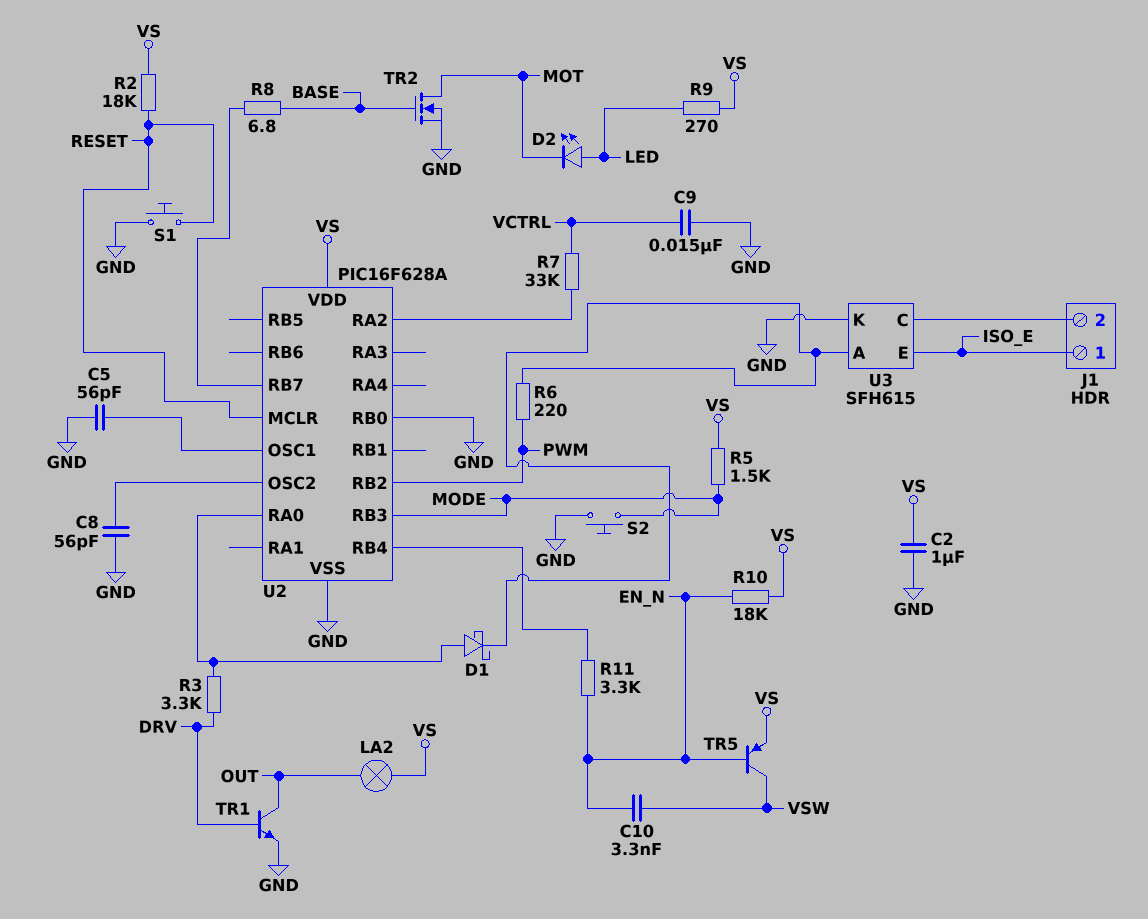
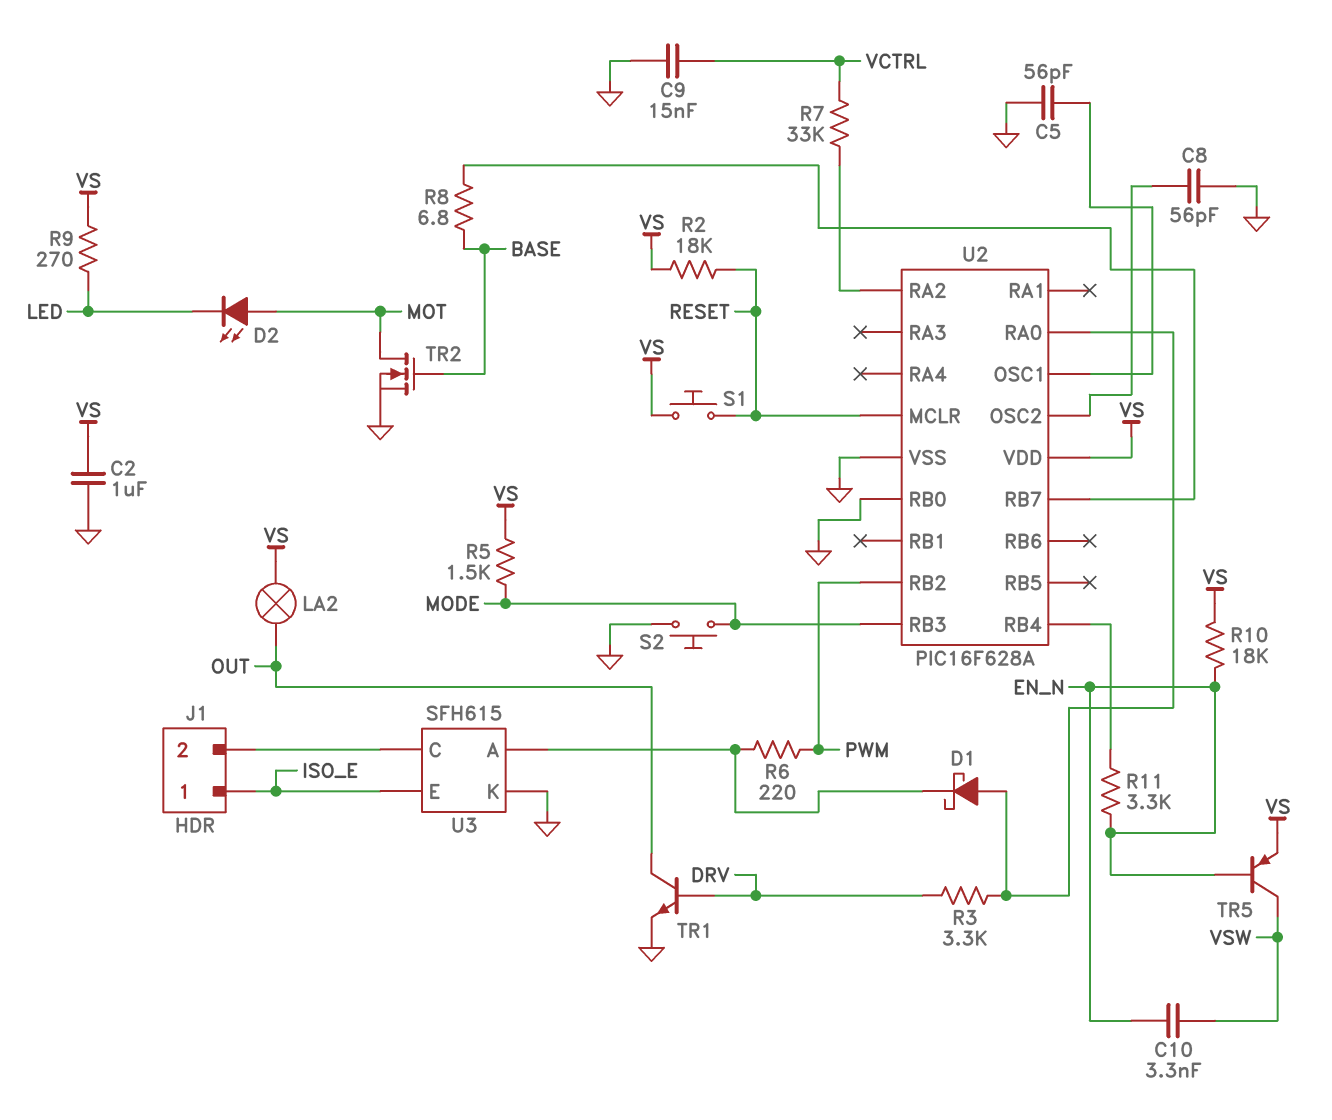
D2: LED (A LED, K MOT) -> LED (A MOT, K LED)
S1: button (GND, RESET) -> button (RESET, VS)

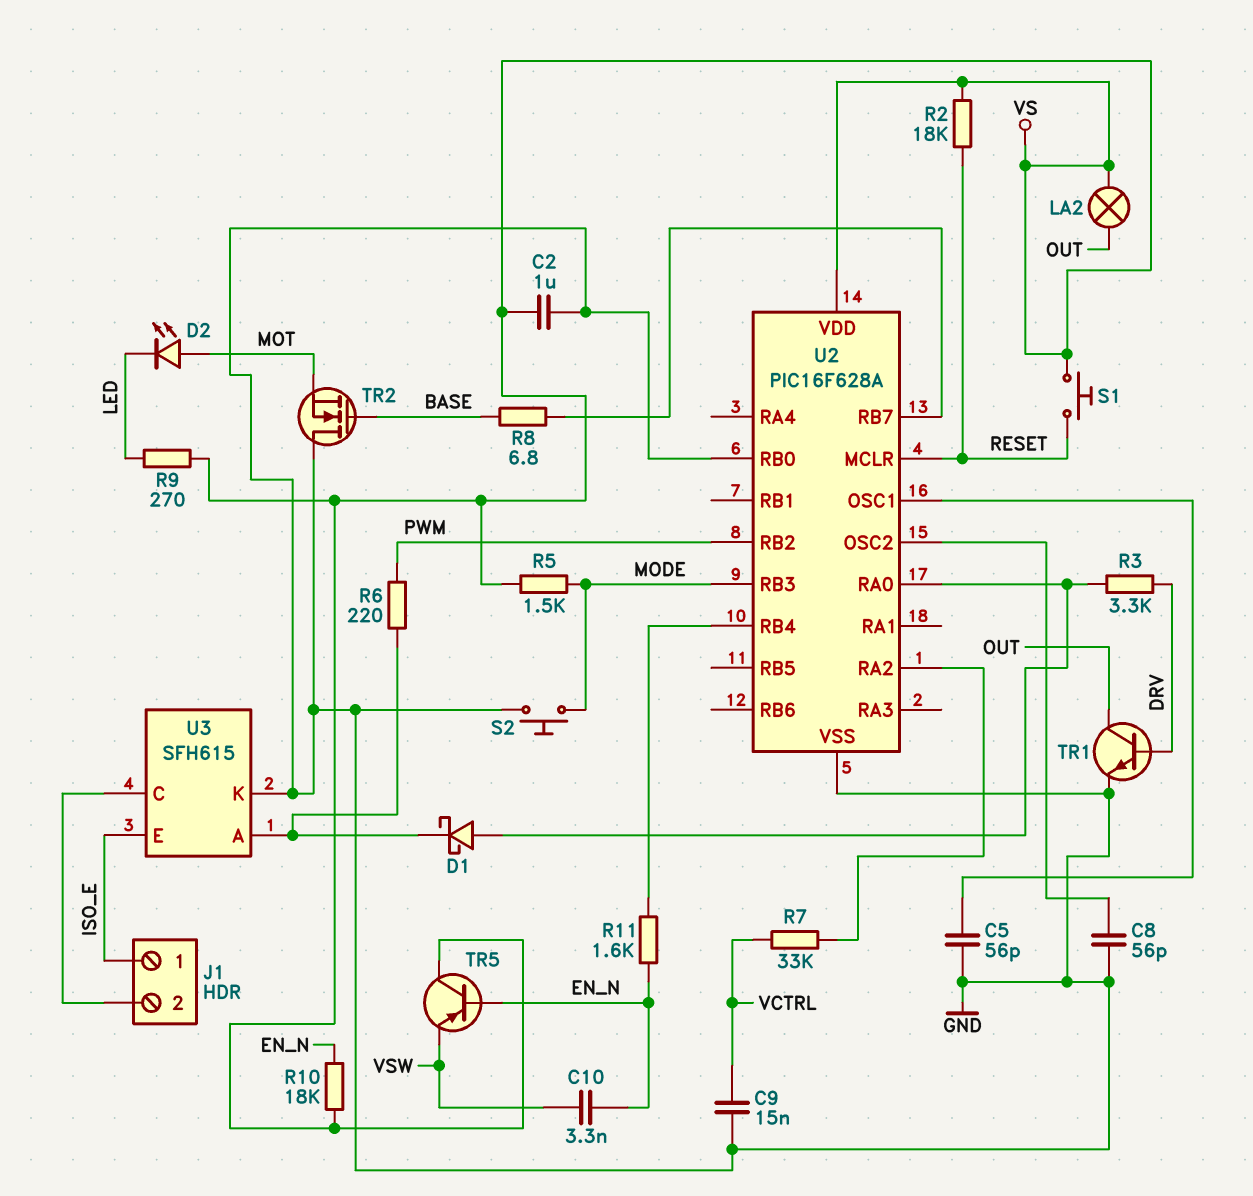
R11: 3.3k (EN_N, U2/RB4) -> 1.6k (EN_N, U2/RB4)
TR2: NMOS (G BASE, D MOT, S GND) -> NMOS (G BASE, D GND, S MOT)
TR5: PNP (B EN_N, C VSW, E VS) -> PNP (B EN_N, C VS, E VSW)

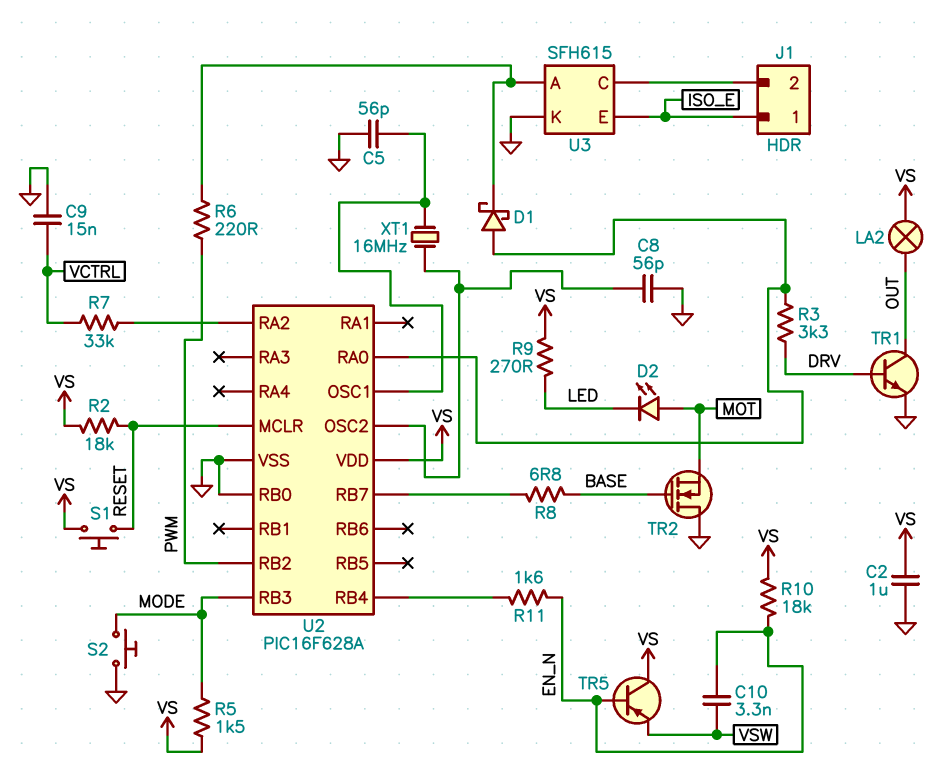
XT1: none -> 16MHz (U2/OSC1, U2/OSC2)

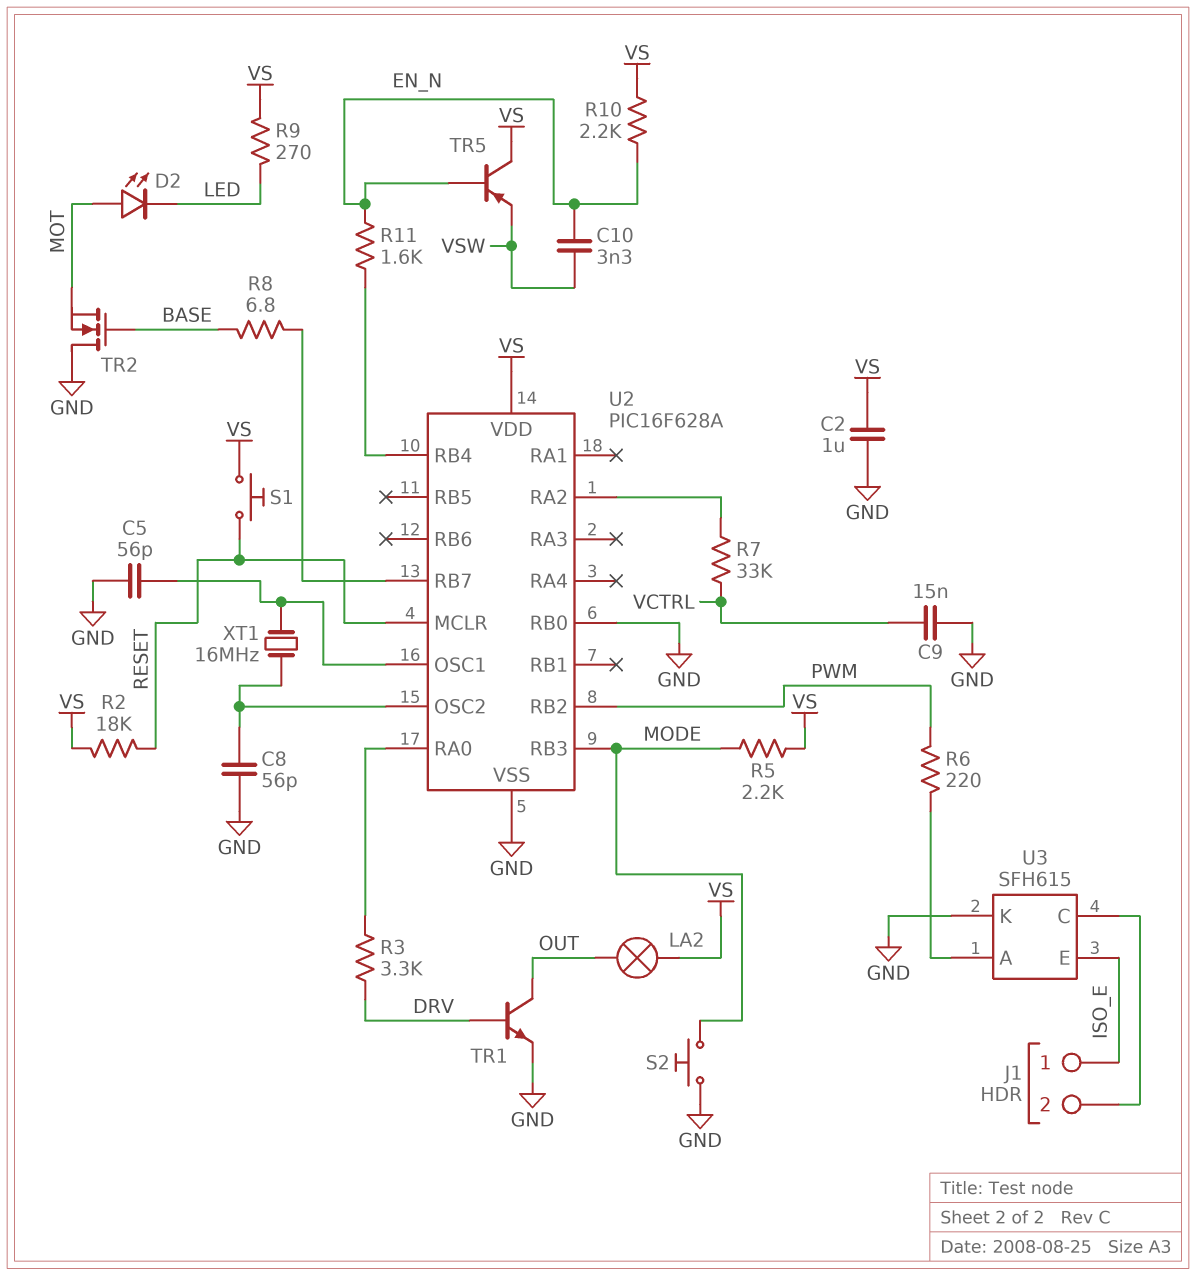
D1: schottky (A U2/RA0, K U3/A) -> none
R5: 1.5k (MODE, VS) -> 2.2k (MODE, VS)
R10: 18k (EN_N, VS) -> 2.2k (EN_N, VS)

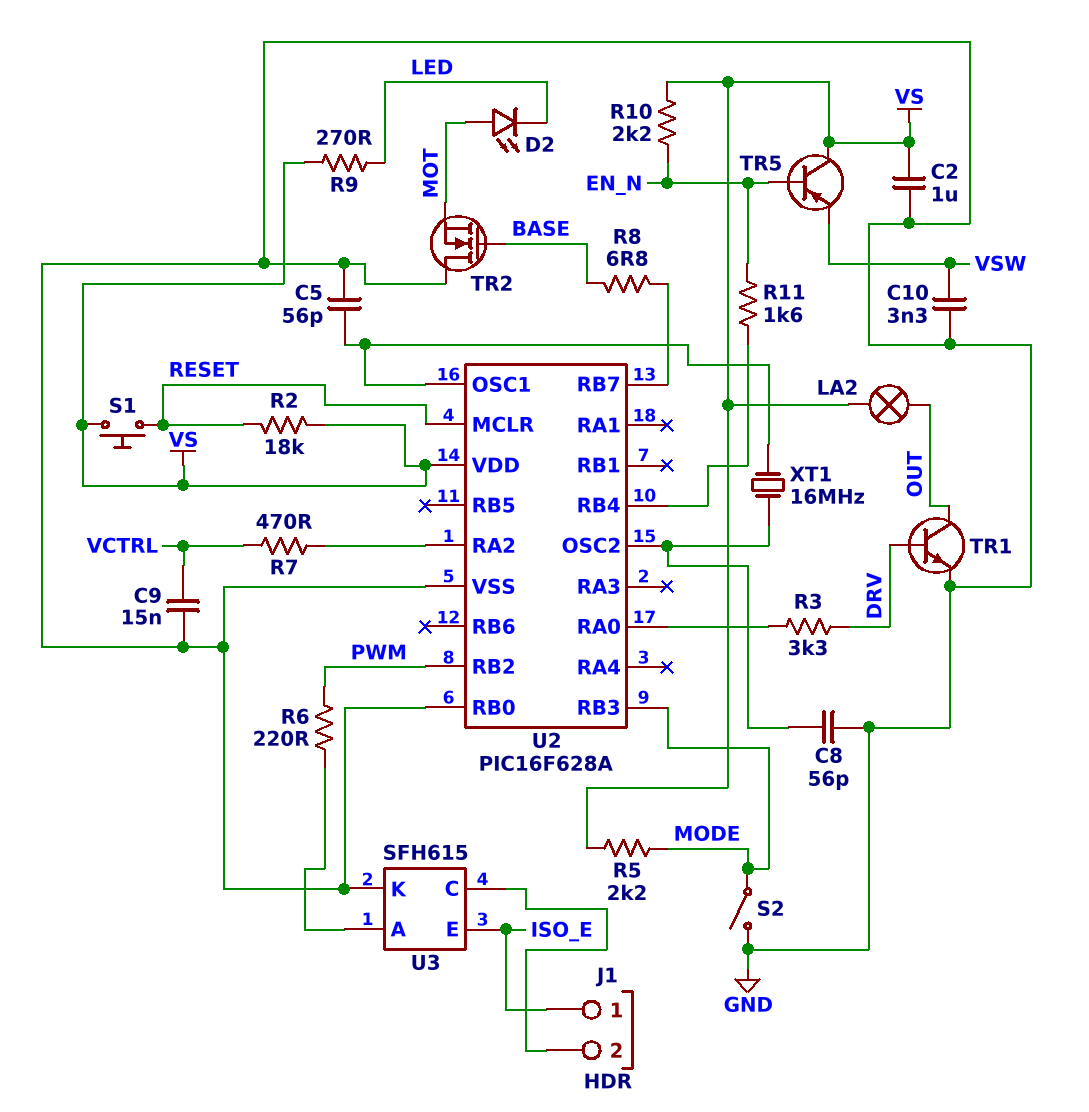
C10: 3.3nF (EN_N, VSW) -> 3.3nF (GND, VSW)
R7: 33k (U2/RA2, VCTRL) -> 470 (U2/RA2, VCTRL)
S2: button (GND, MODE) -> switch (GND, MODE)

